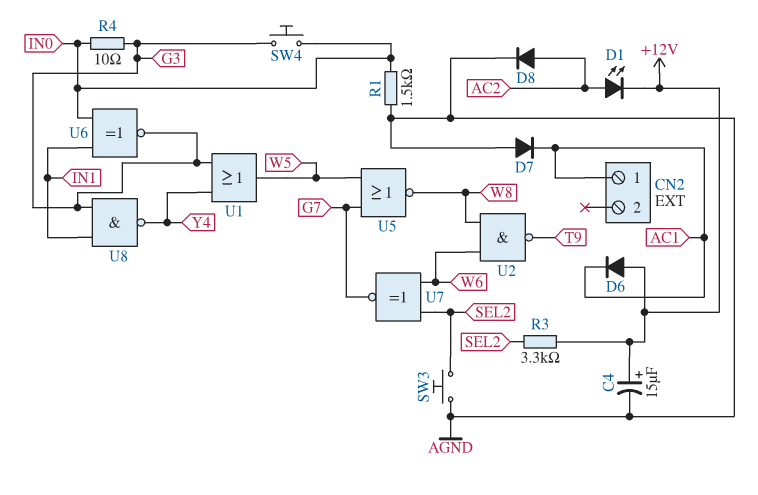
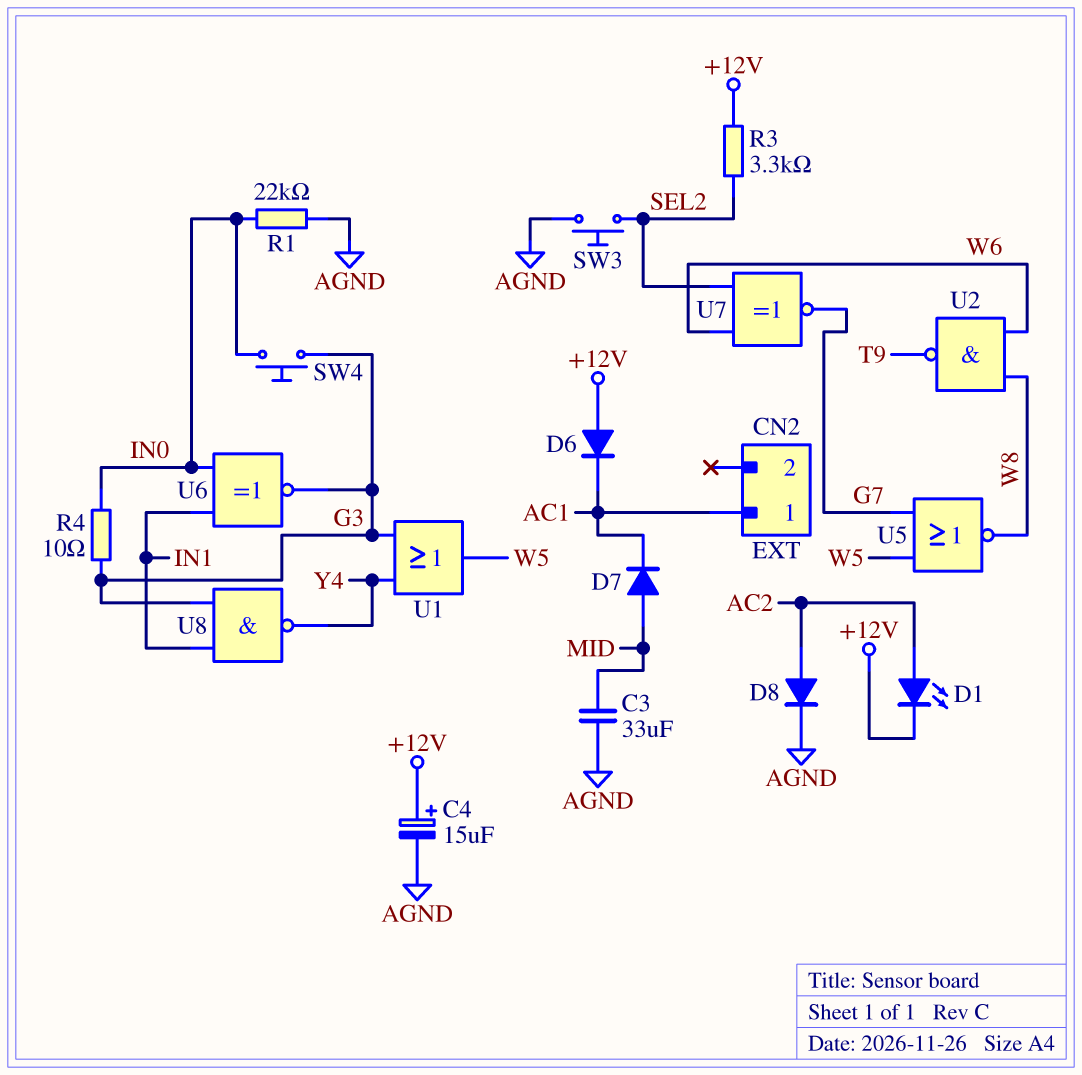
C3: none -> 33uF (AGND, MID)
D7: diode (A AGND, K AC1) -> diode (A MID, K AC1)
R1: 1.5k (AGND, IN0) -> 22k (AGND, IN0)

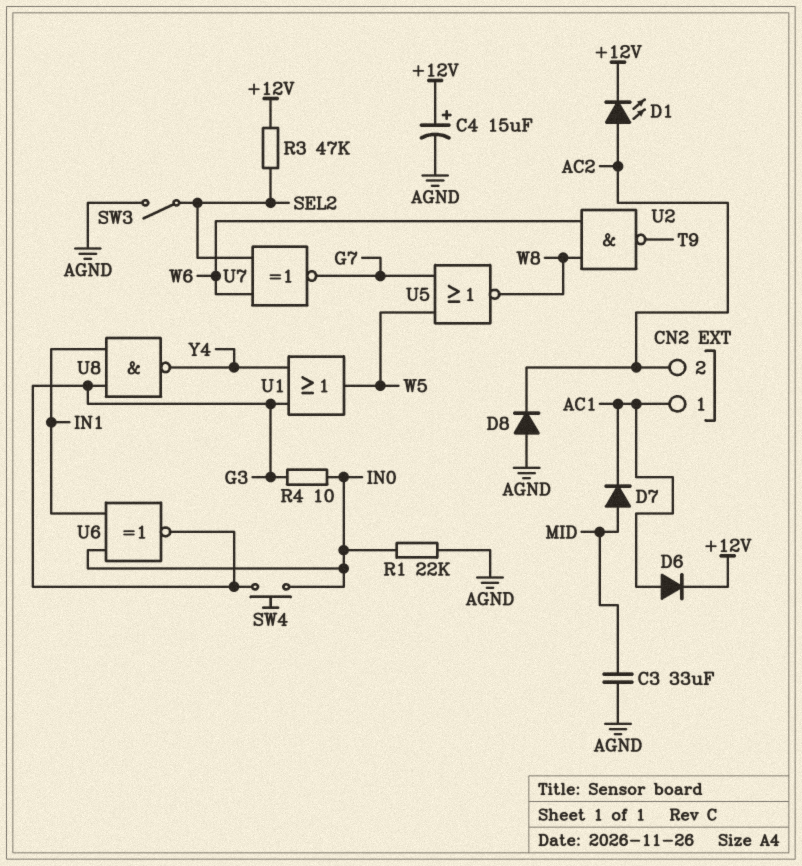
CN2 pin 2: none -> AC2
D6: diode (A +12V, K AC1) -> diode (A AC1, K +12V)
D8: diode (A AC2, K AGND) -> diode (A AGND, K AC2)
R3: 3.3k (+12V, SEL2) -> 47k (+12V, SEL2)
SW3: button (AGND, SEL2) -> switch (AGND, SEL2)

